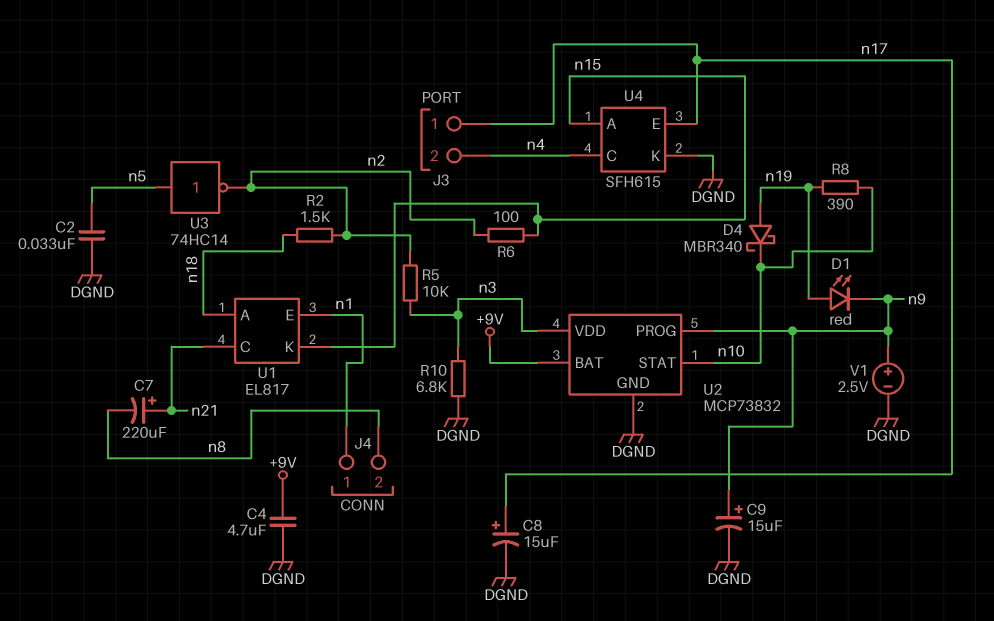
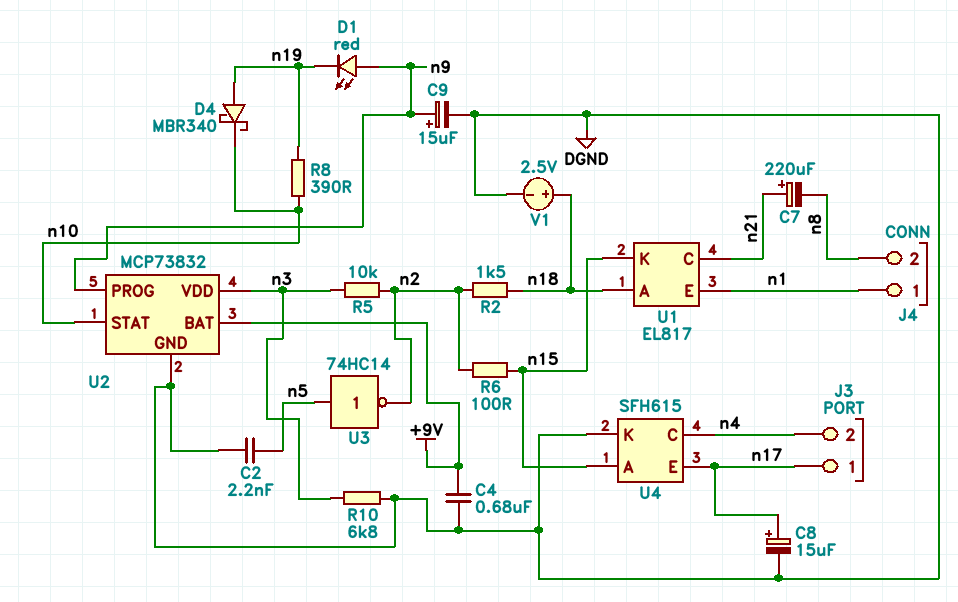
C2: 33nF (DGND, n5) -> 2.2nF (DGND, n5)
C4: 4.7uF (+9V, DGND) -> 680nF (+9V, DGND)
D1: LED red (A n19, K n9) -> LED red (A n9, K n19)
V1: 2.5V (plus n9, minus DGND) -> 2.5V (plus n18, minus DGND)

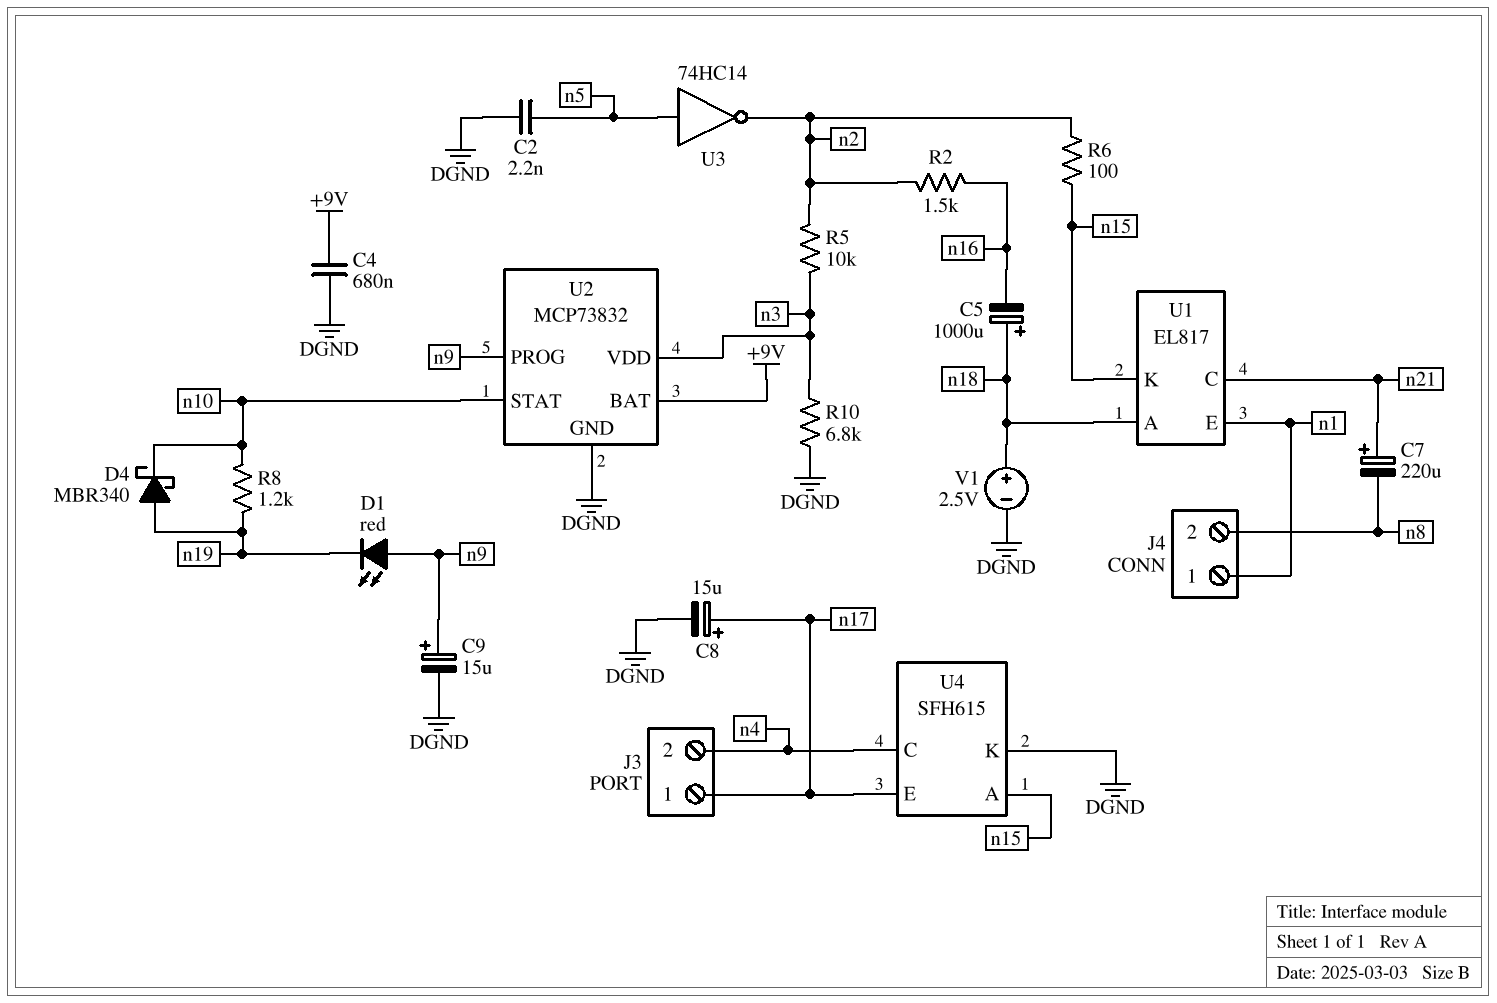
C5: none -> 1000uF (plus n18, minus n16)
R2: 1.5k (n2, n18) -> 1.5k (n2, n16)
R8: 390 (n10, n19) -> 1.2k (n10, n19)

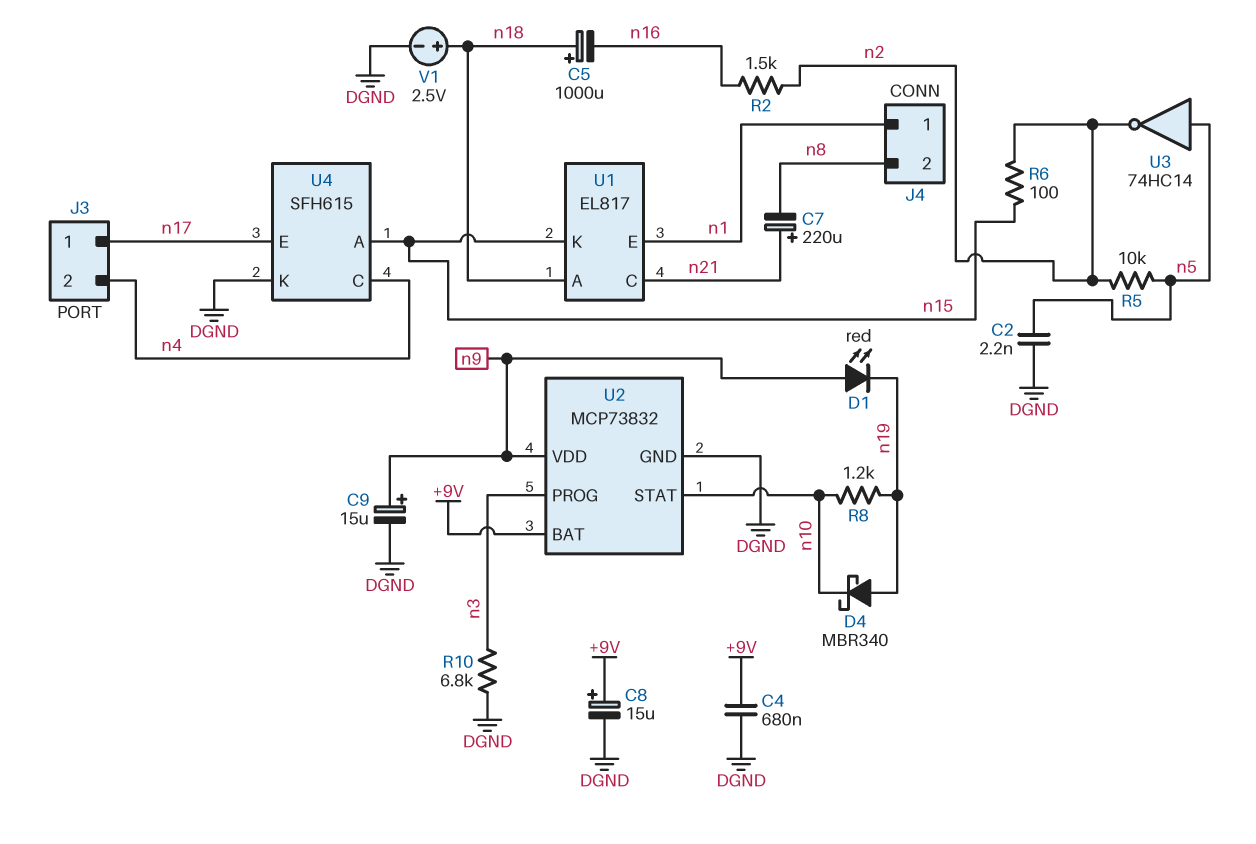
C8: 15uF (plus n17, minus DGND) -> 15uF (plus +9V, minus DGND)
R5: 10k (n2, n3) -> 10k (n2, n5)
U2 pin PROG: n9 -> n3
U2 pin VDD: n3 -> n9

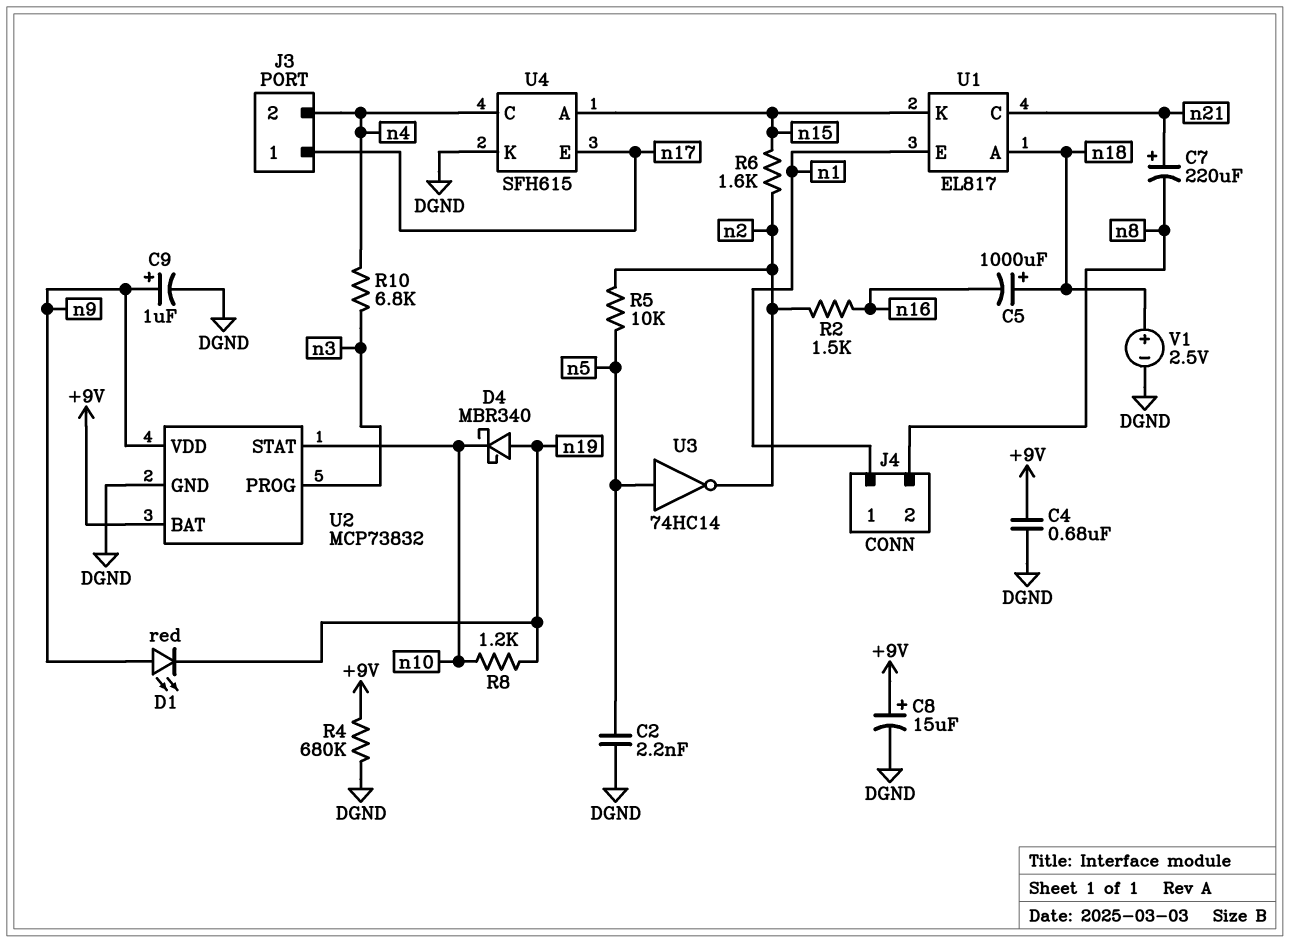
C9: 15uF (plus n9, minus DGND) -> 1uF (plus n9, minus DGND)
R4: none -> 680k (+9V, DGND)
R6: 100 (n2, n15) -> 1.6k (n2, n15)
R10: 6.8k (DGND, n3) -> 6.8k (n3, n4)

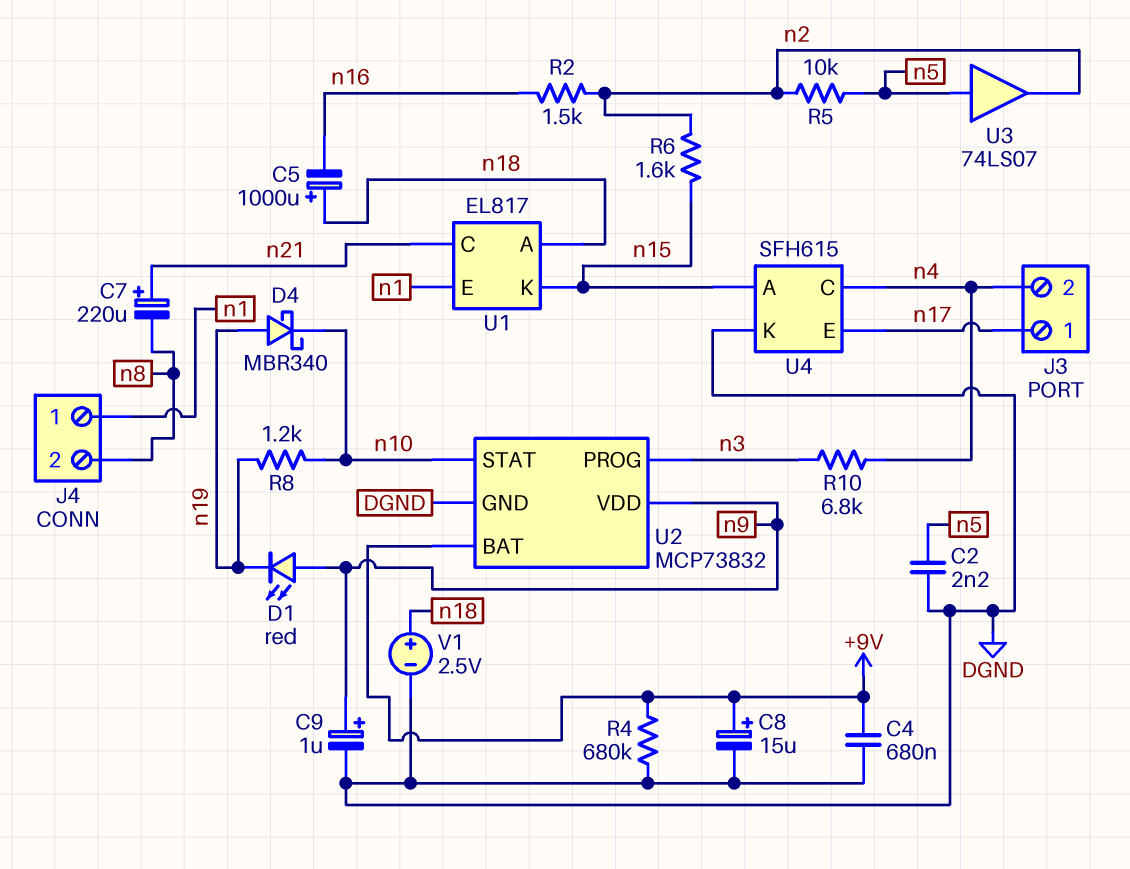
U3: NOT 74HC14 (in n5, out n2) -> buffer 74LS07 (in n5, out n2)

